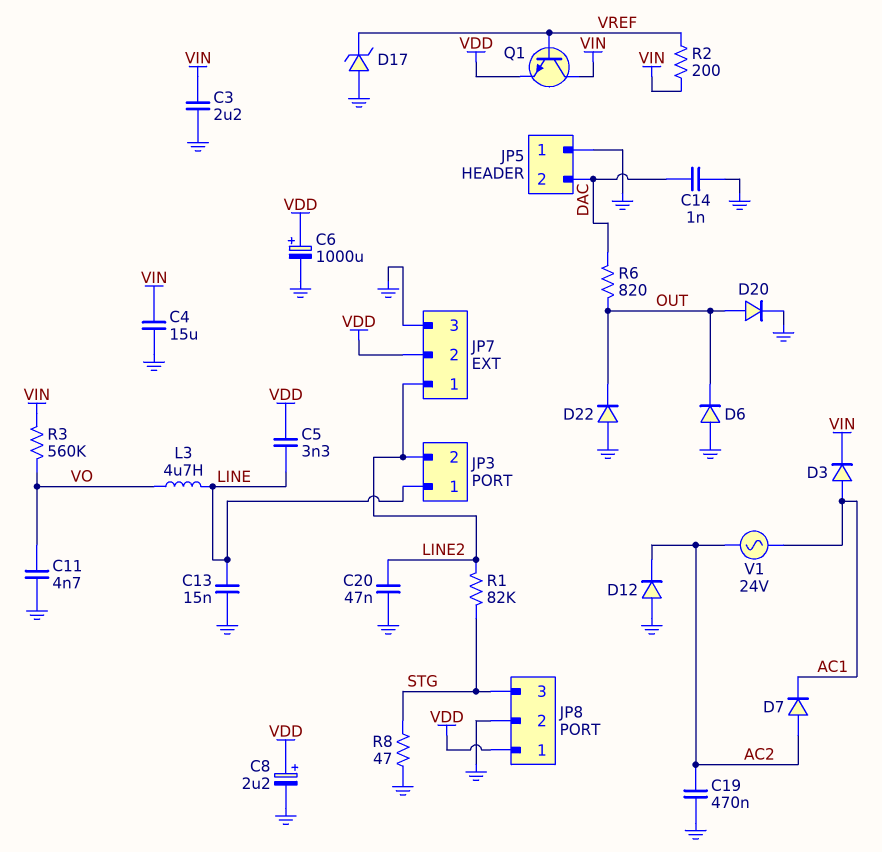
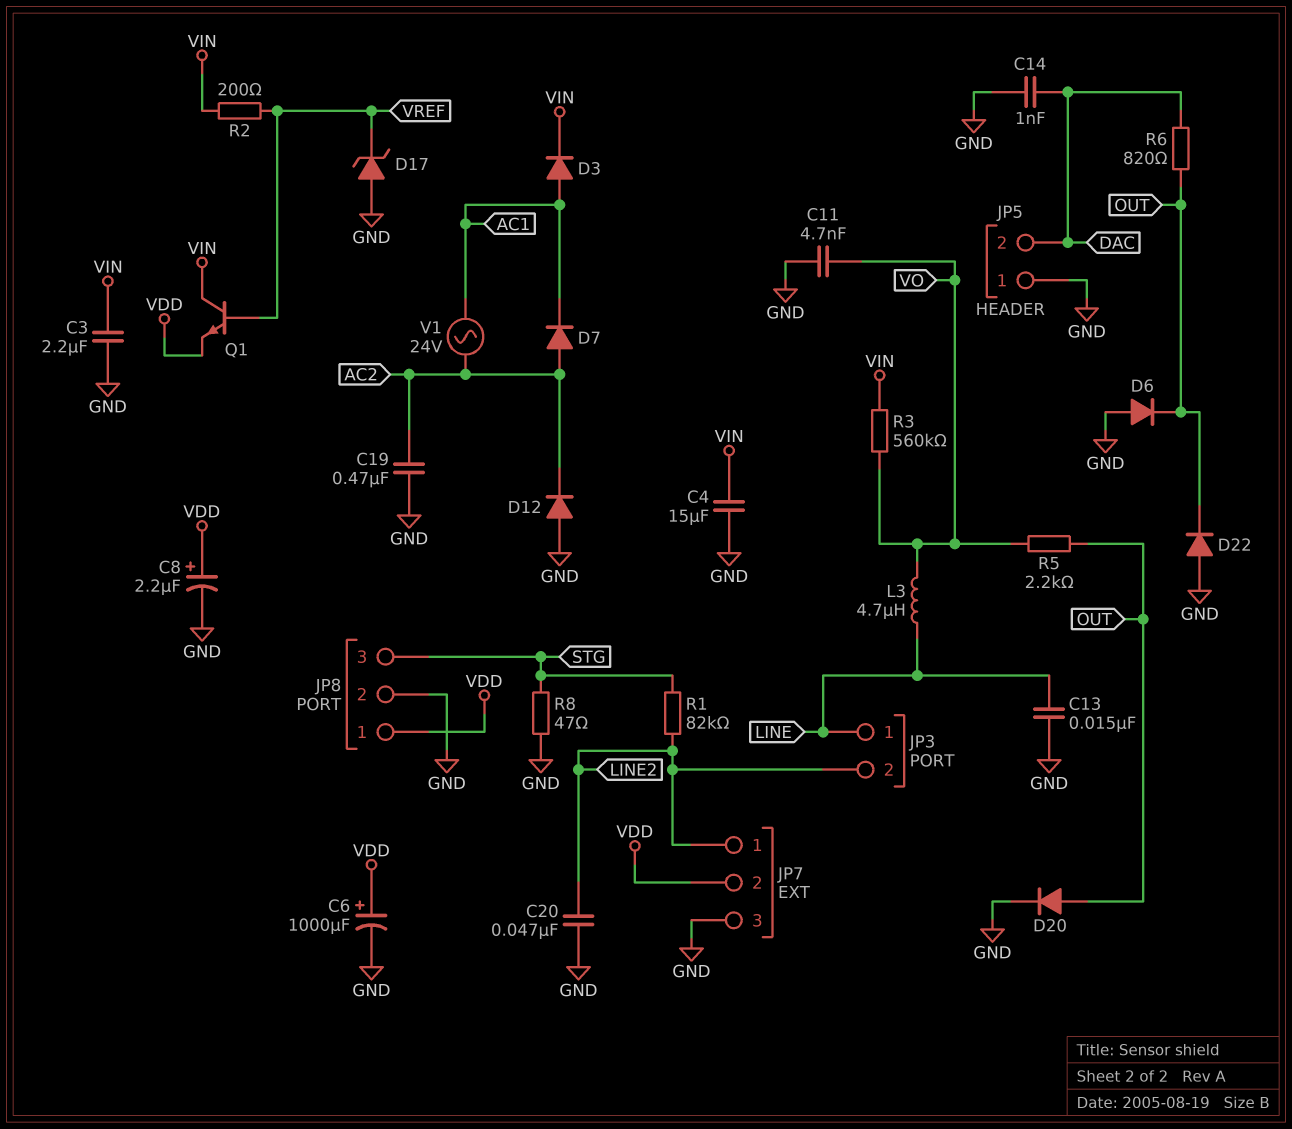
C5: 3.3nF (LINE, VDD) -> none
R5: none -> 2.2k (OUT, VO)

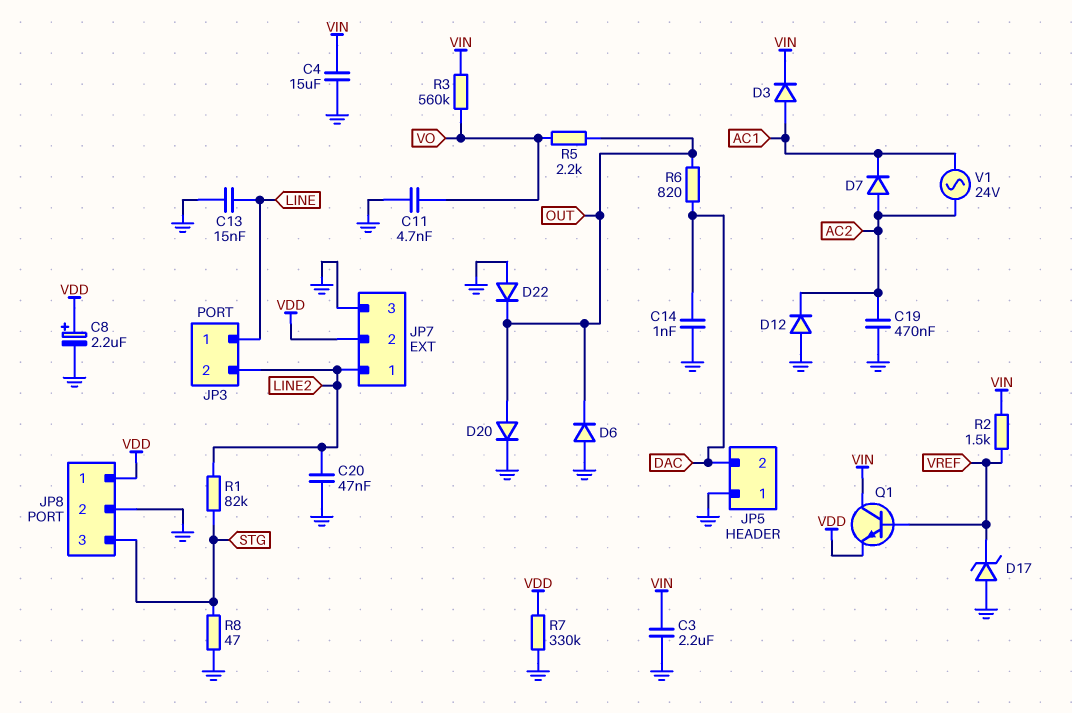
C6: 1000uF (plus VDD, minus GND) -> none
L3: 4.7uH (LINE, VO) -> none
R2: 200 (VIN, VREF) -> 1.5k (VIN, VREF)
R7: none -> 330k (GND, VDD)

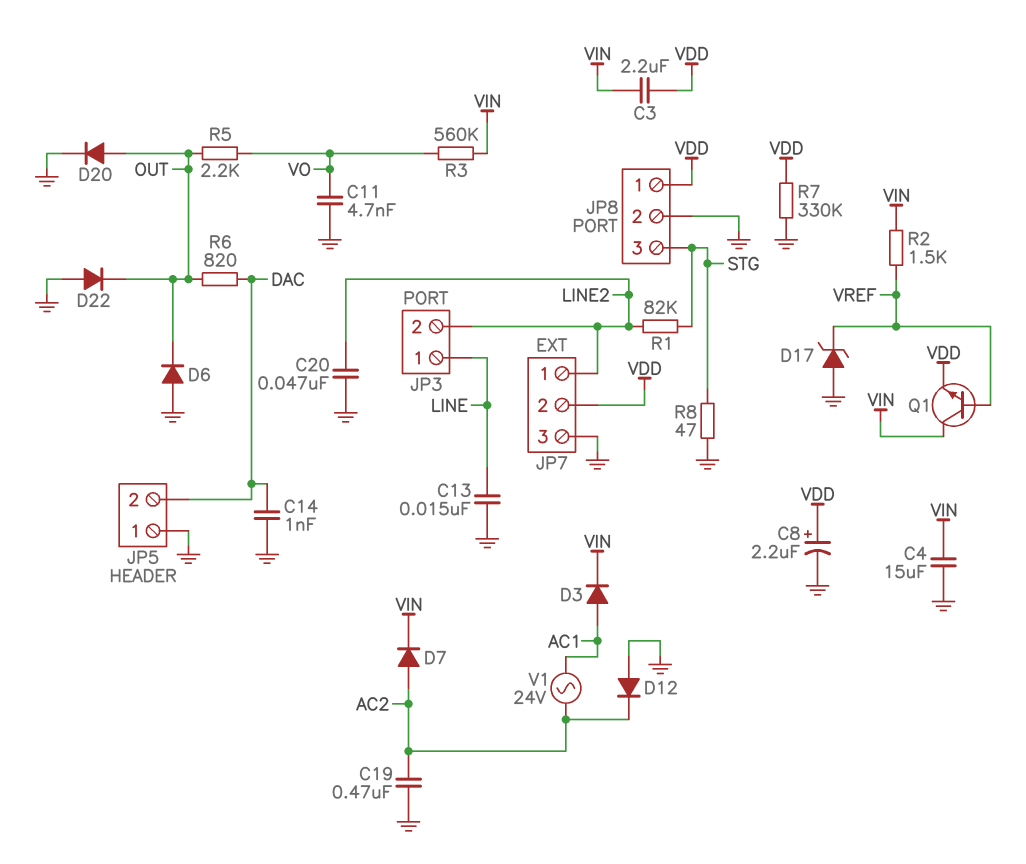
C3: 2.2uF (GND, VIN) -> 2.2uF (VDD, VIN)
D7: diode (A AC2, K AC1) -> diode (A AC2, K VIN)

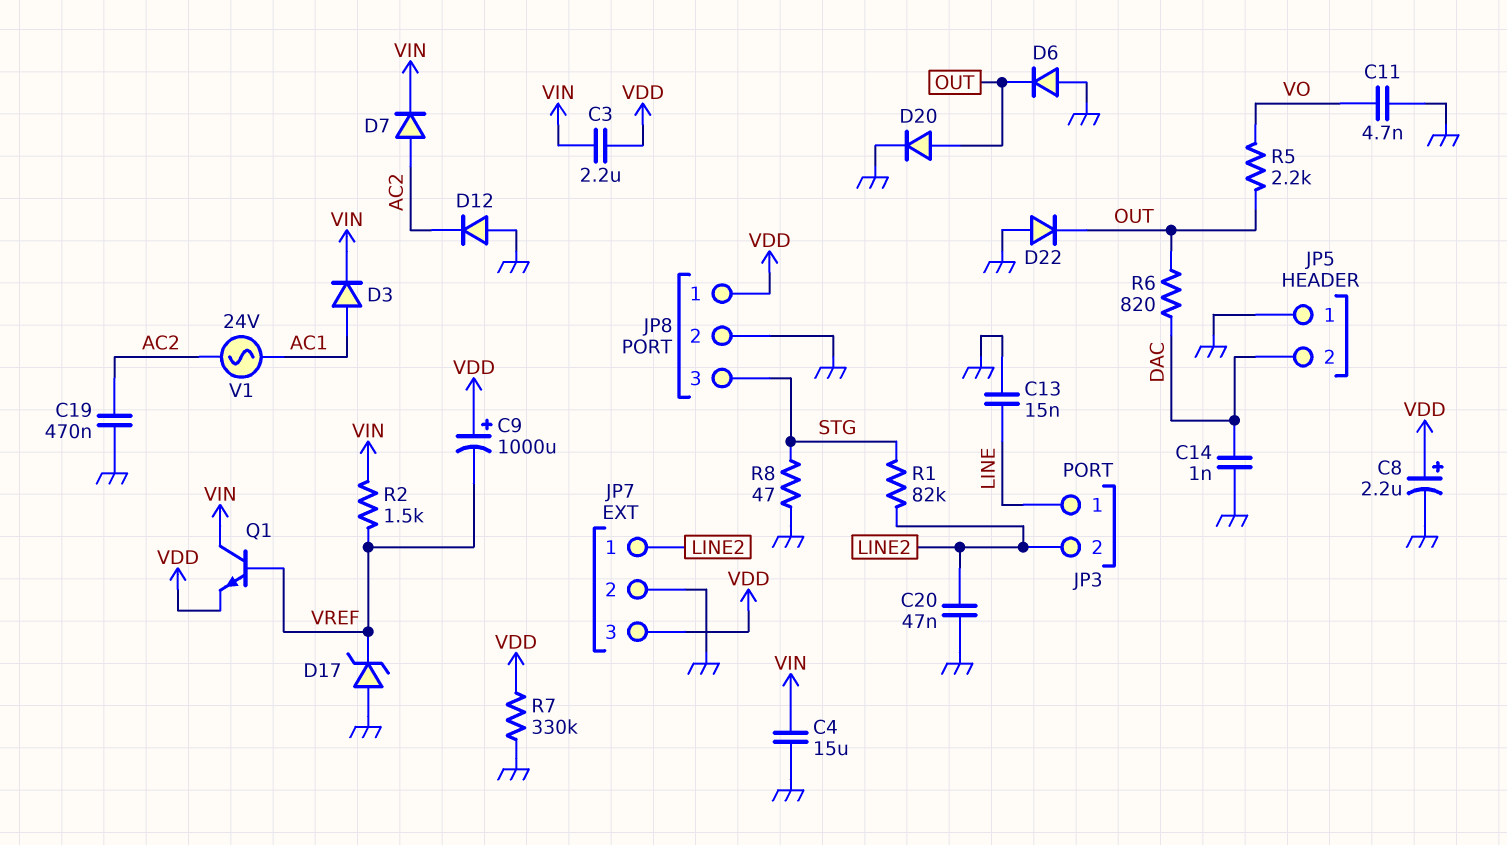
C9: none -> 1000uF (plus VDD, minus VREF)
JP7 pin 2: VDD -> GND
JP7 pin 3: GND -> VDD
R3: 560k (VIN, VO) -> none

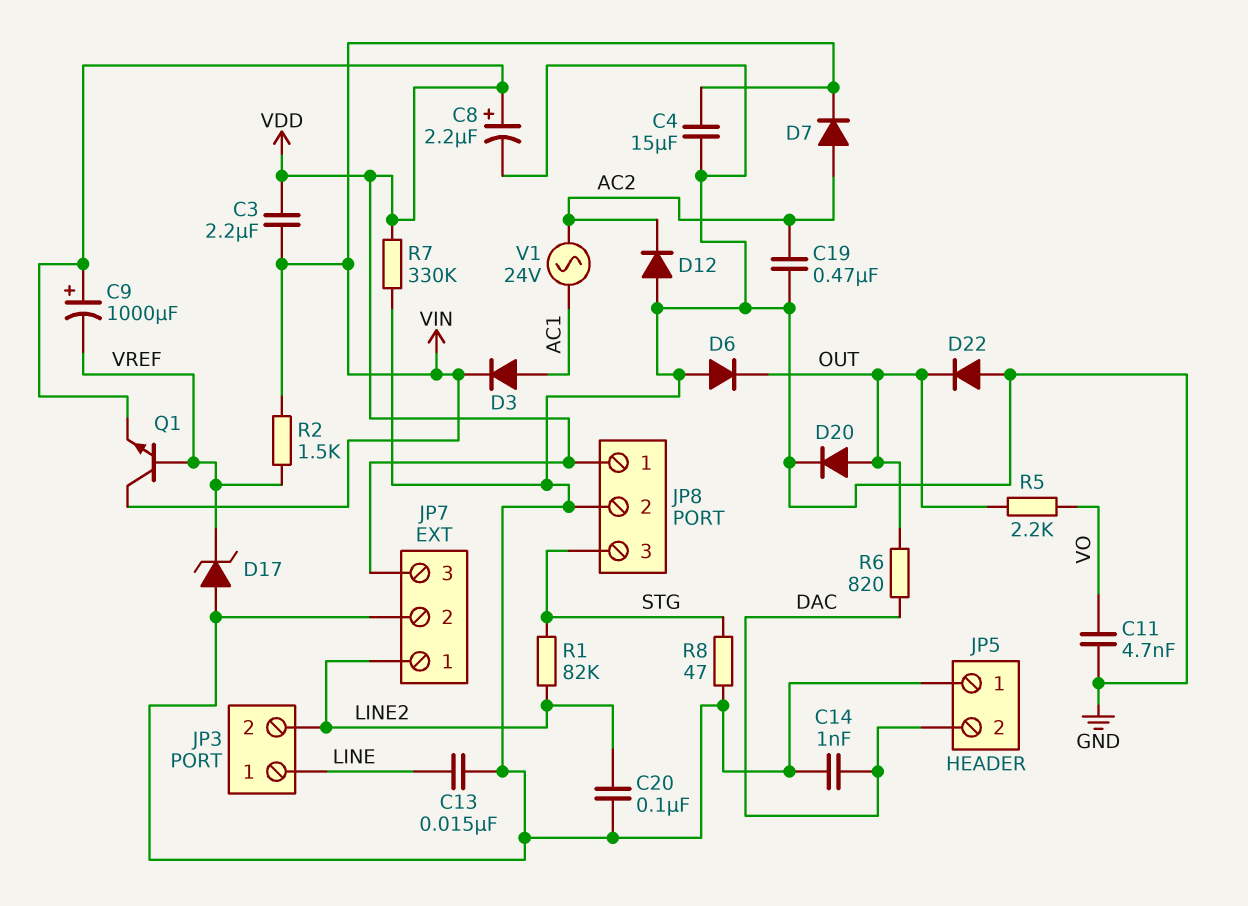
C20: 47nF (GND, LINE2) -> 100nF (GND, LINE2)

